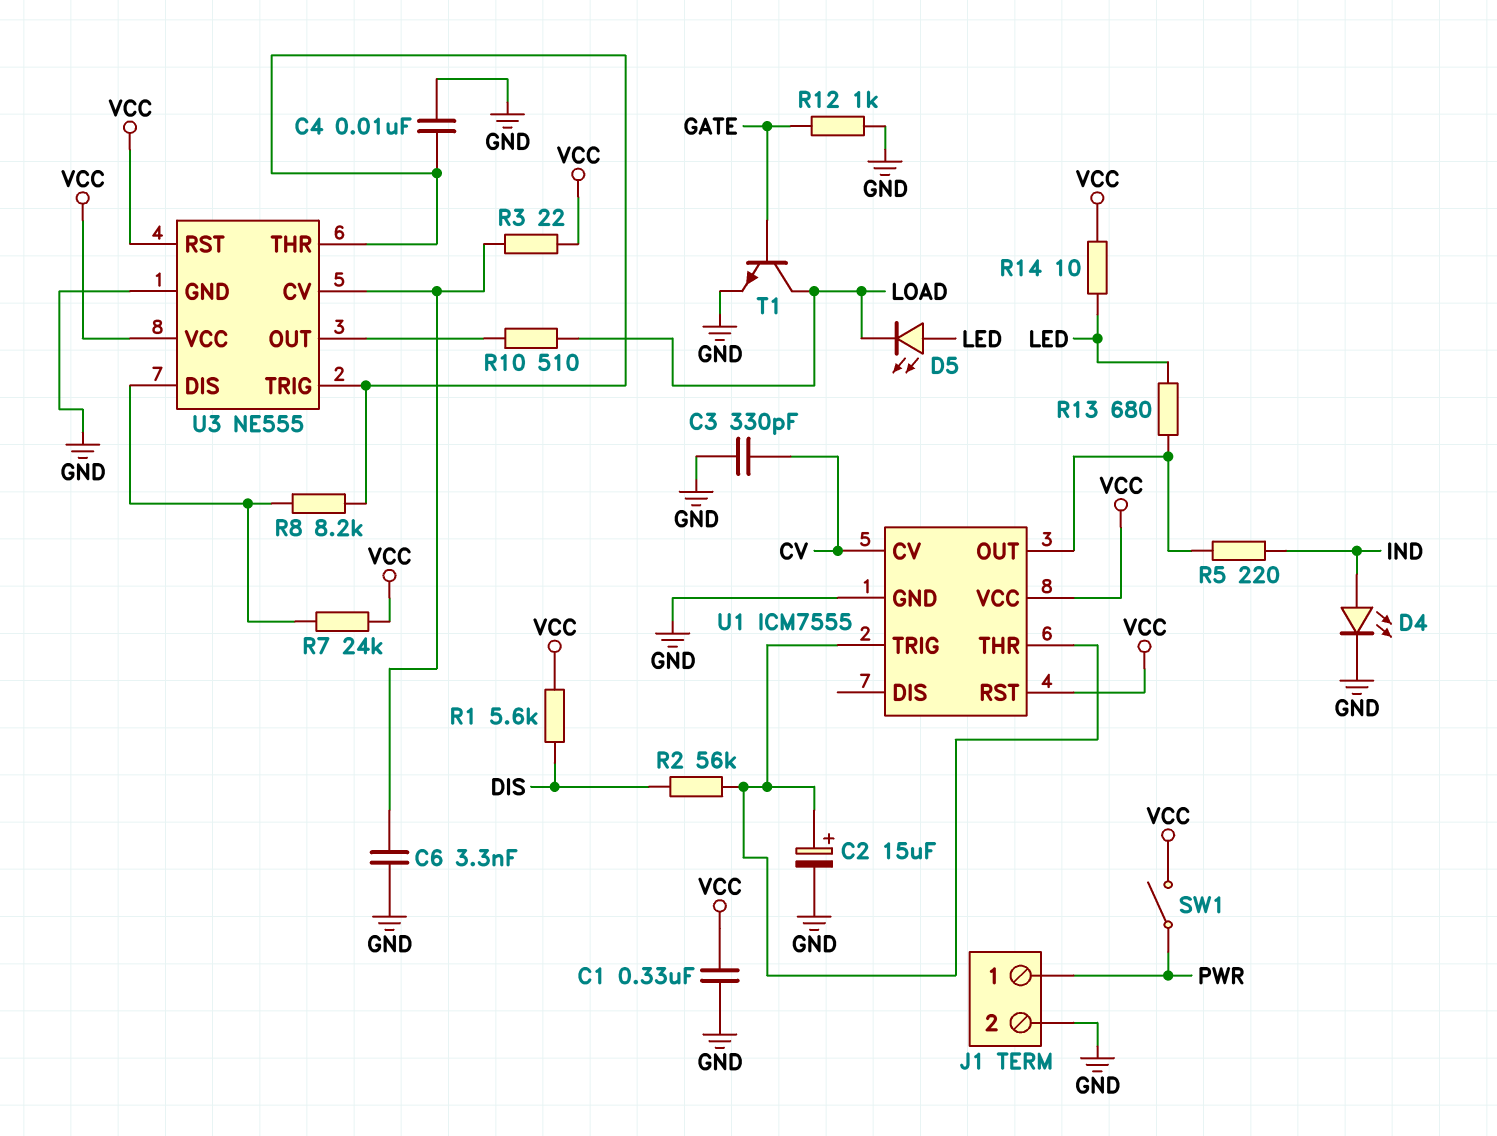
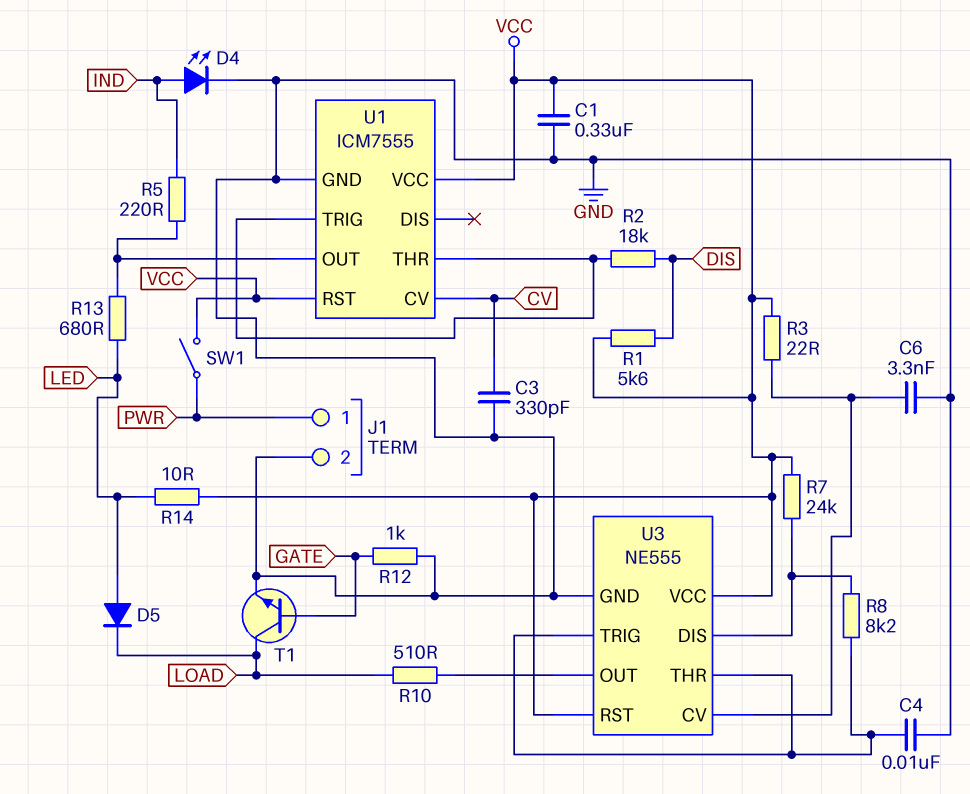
C2: 15uF (plus U1/THR, minus GND) -> none
D5: LED (A LED, K LOAD) -> diode (A LED, K LOAD)
R2: 56k (DIS, U1/THR) -> 18k (DIS, U1/THR)

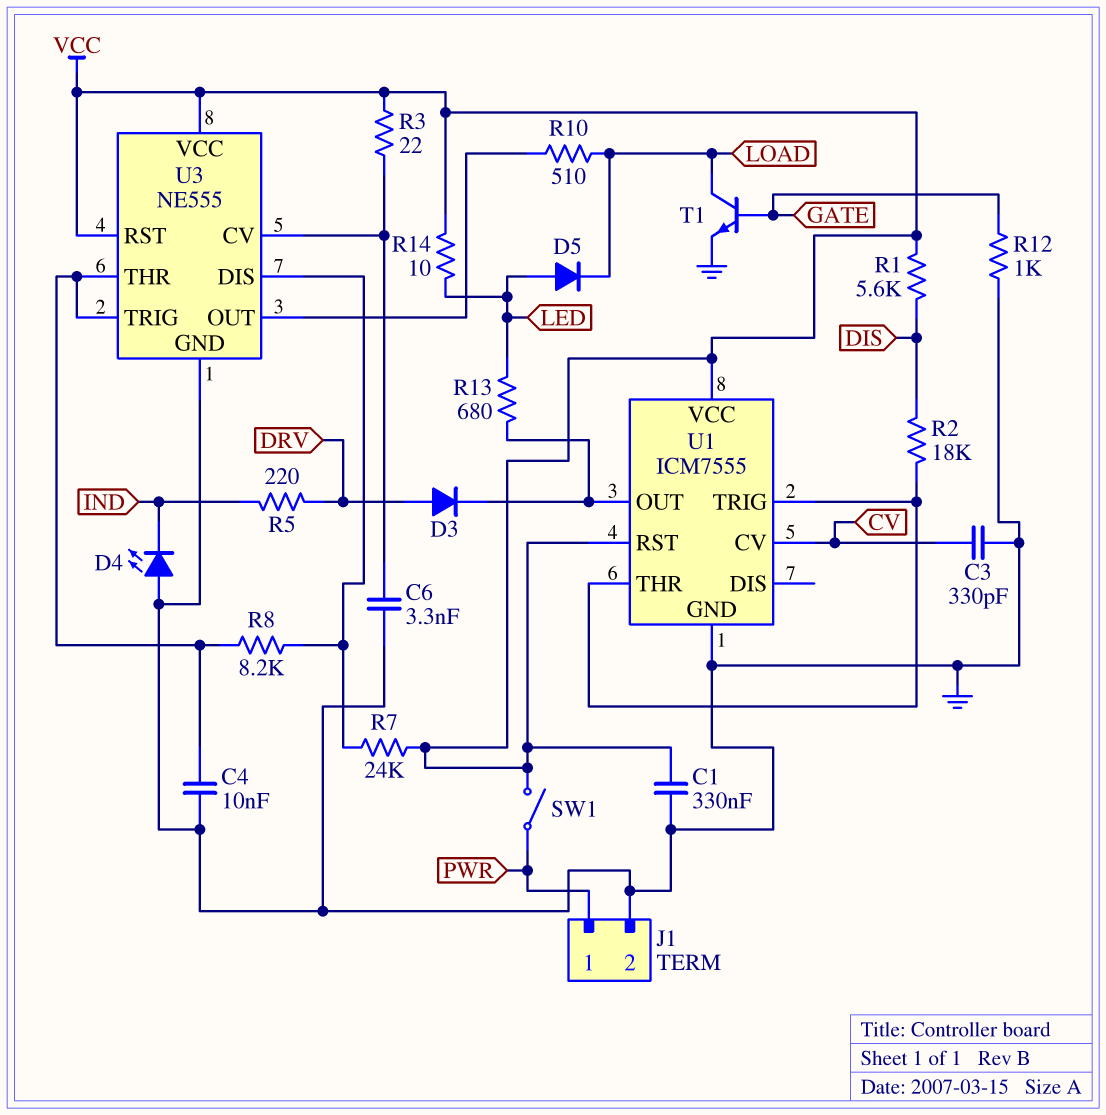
D3: none -> diode (A DRV, K U1/OUT)
D4: LED (A IND, K GND) -> LED (A GND, K IND)
R5: 220 (IND, U1/OUT) -> 220 (DRV, IND)

